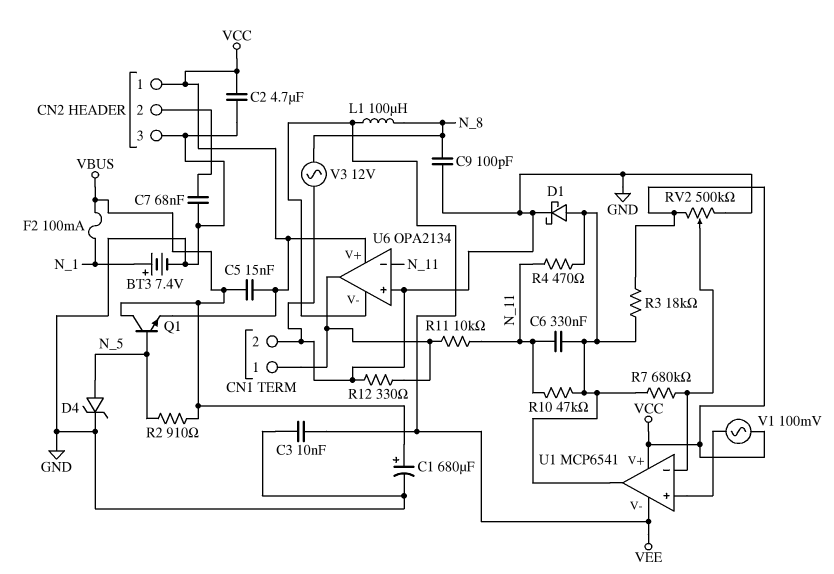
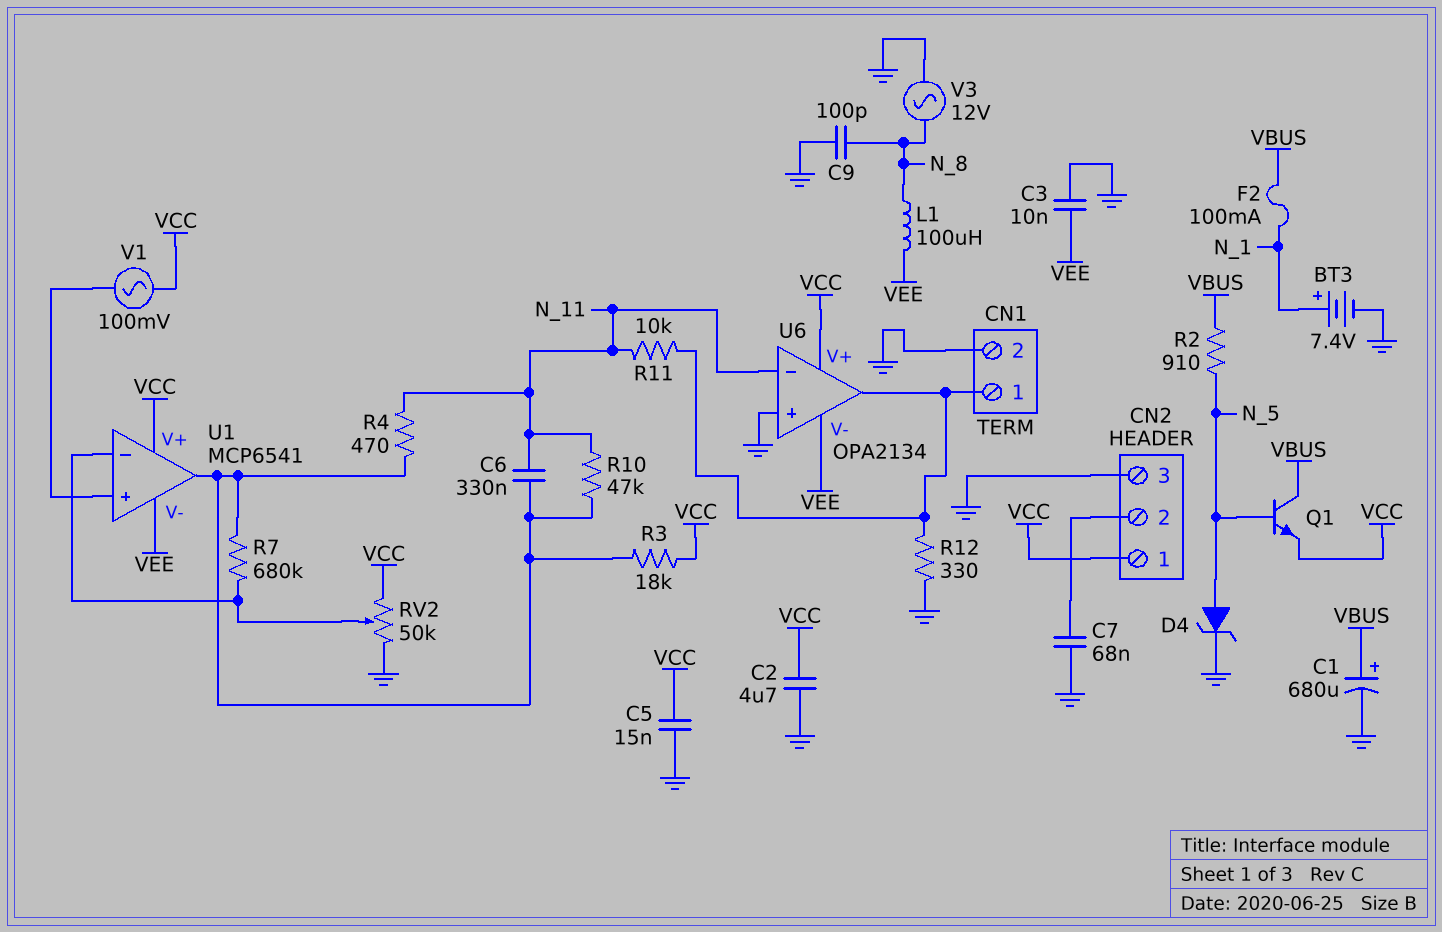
C5: 15nF (VBUS, VCC) -> 15nF (GND, VCC)
D1: schottky (A U1/out, K GND) -> none
RV2: 500k (GND, VCC, wiper U1/in-) -> 50k (GND, VCC, wiper U1/in-)

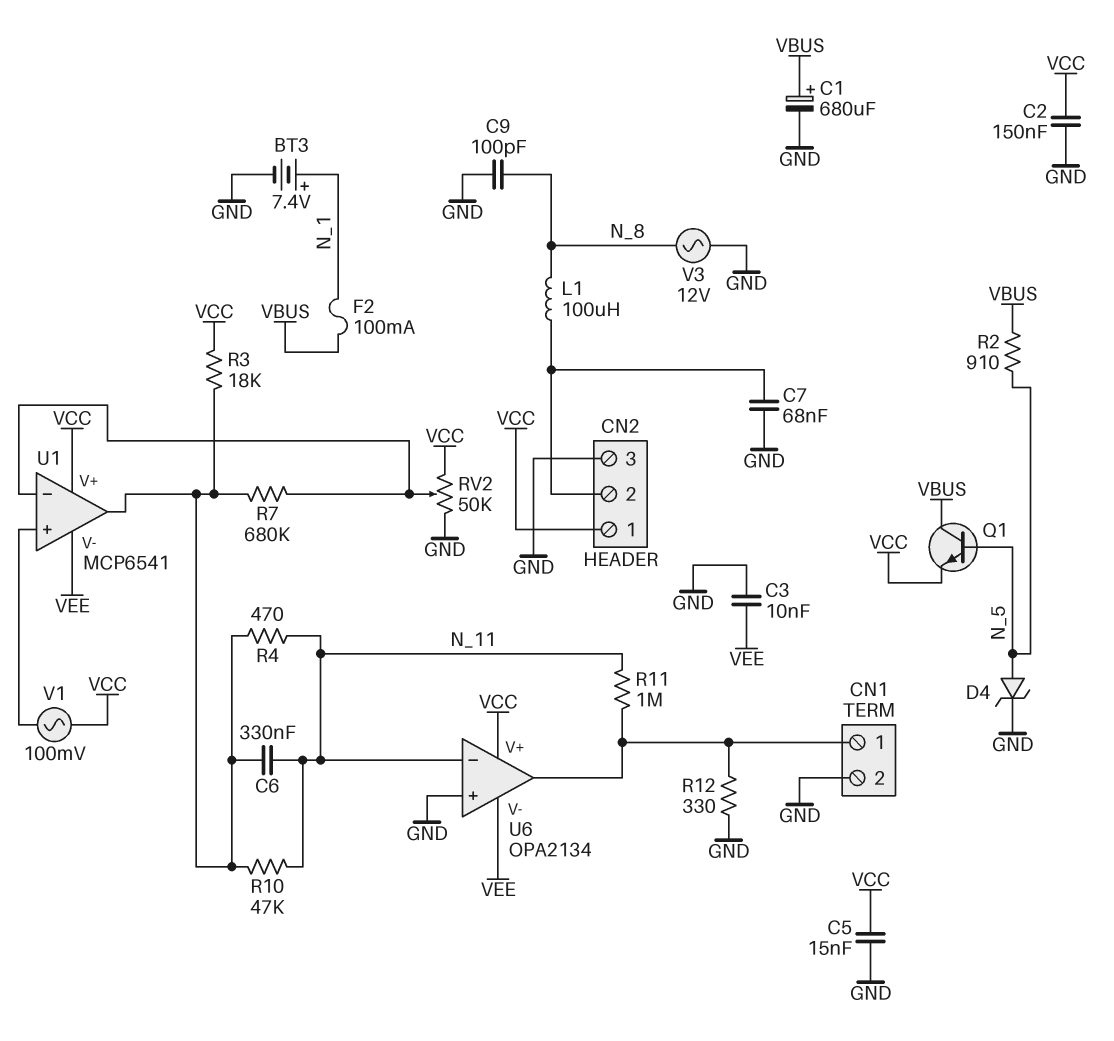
C2: 4.7uF (GND, VCC) -> 150nF (GND, VCC)
L1: 100uH (N_8, VEE) -> 100uH (CN2/2, N_8)
R11: 10k (CN1/1, N_11) -> 1M (CN1/1, N_11)

